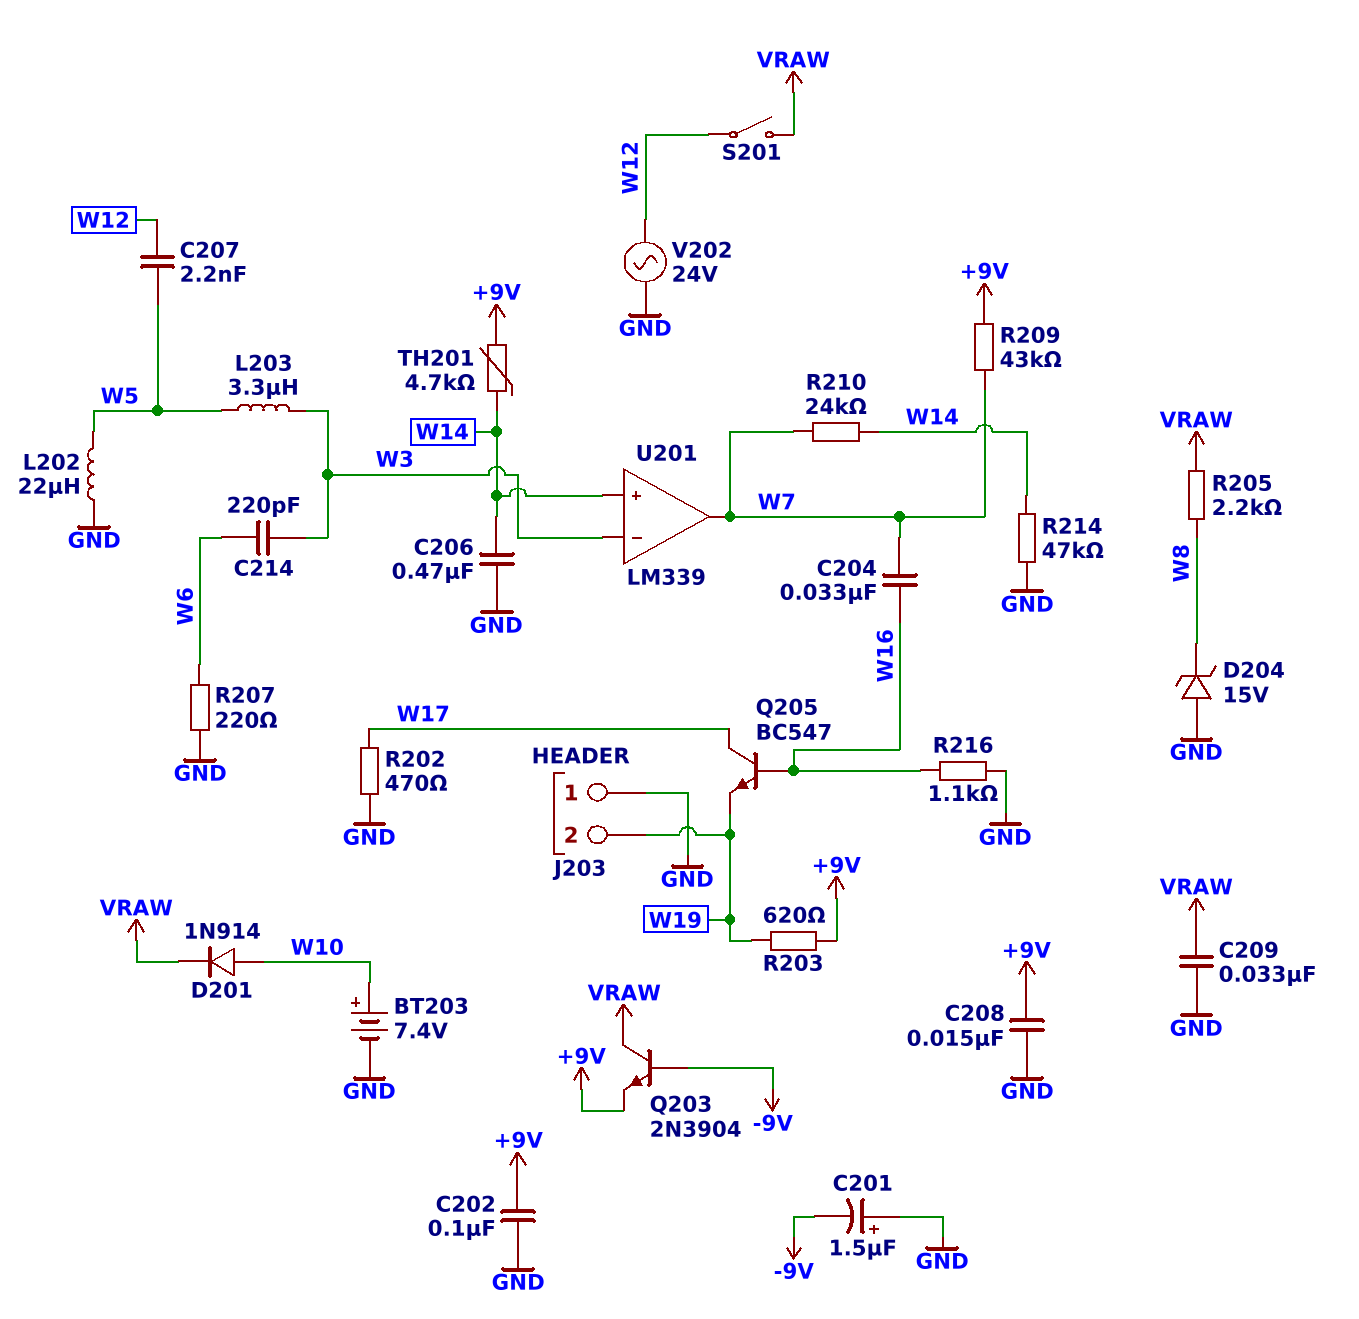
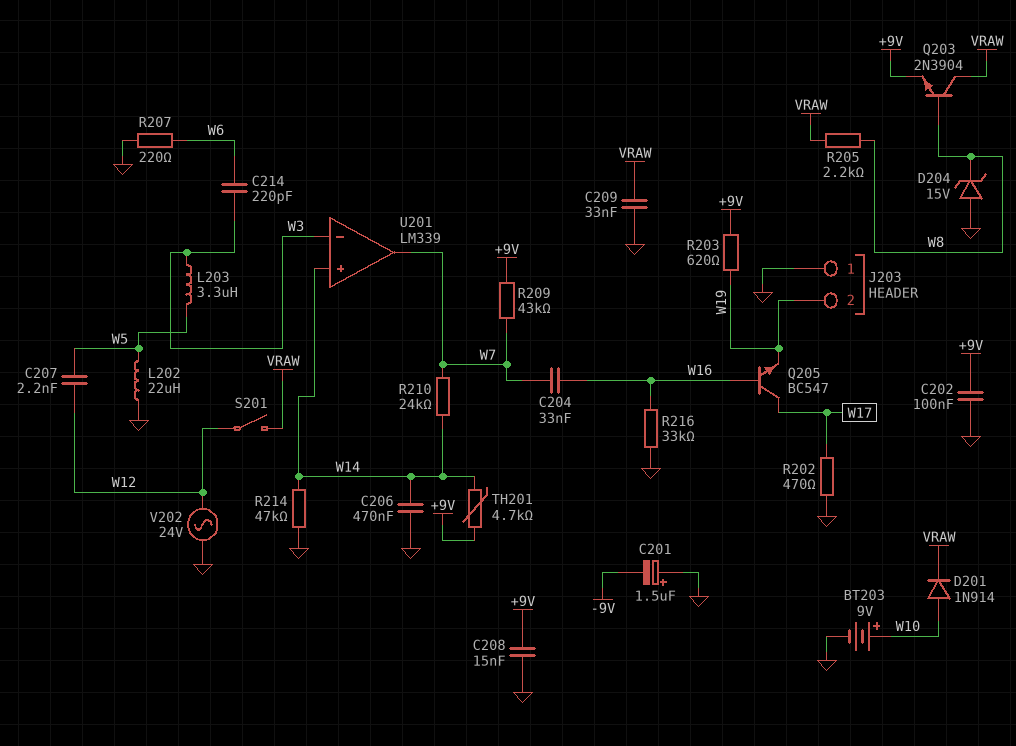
BT203: 7.4V (plus W10, minus GND) -> 9V (plus W10, minus GND)
Q203: NPN 2N3904 (B -9V, C VRAW, E +9V) -> NPN 2N3904 (B W8, C VRAW, E +9V)
R216: 1.1k (GND, W16) -> 33k (GND, W16)

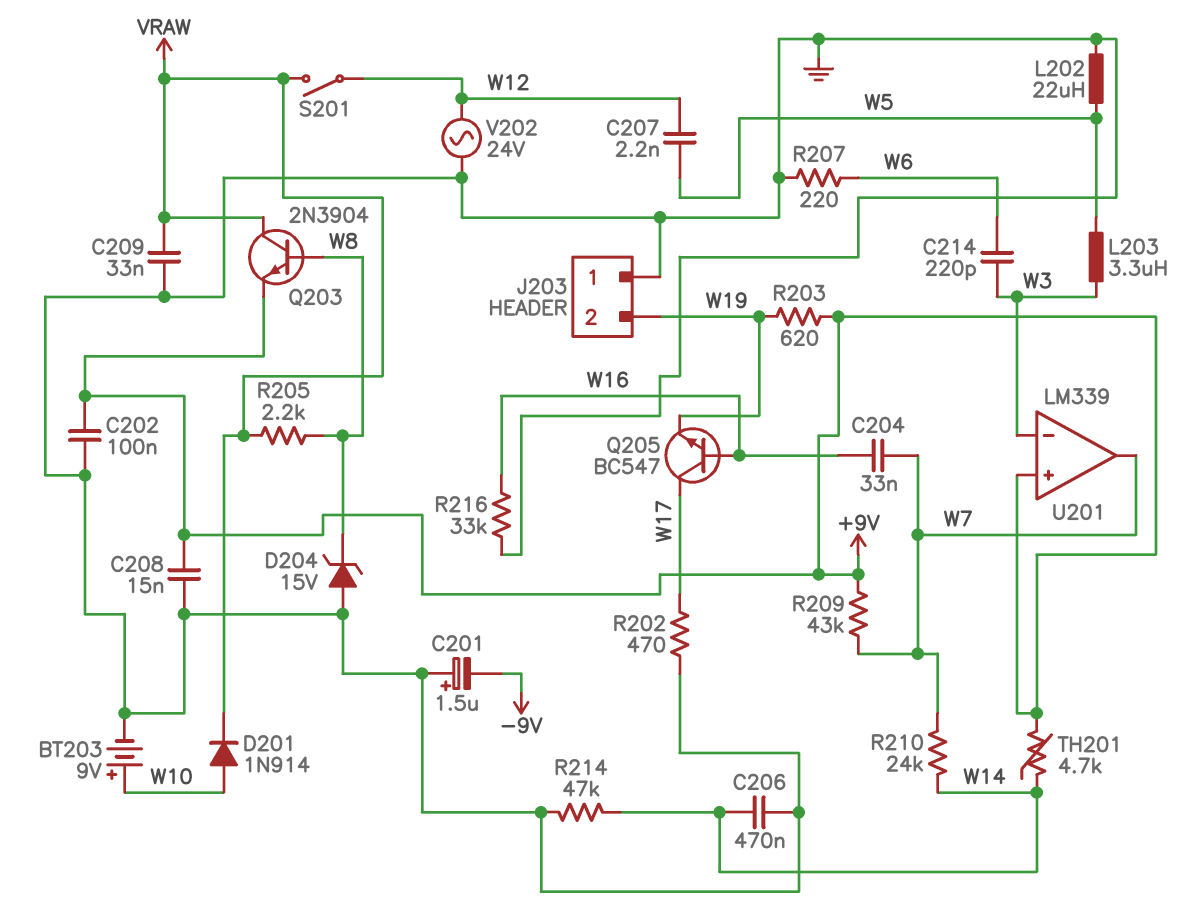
U201 pin in+: W14 -> +9V

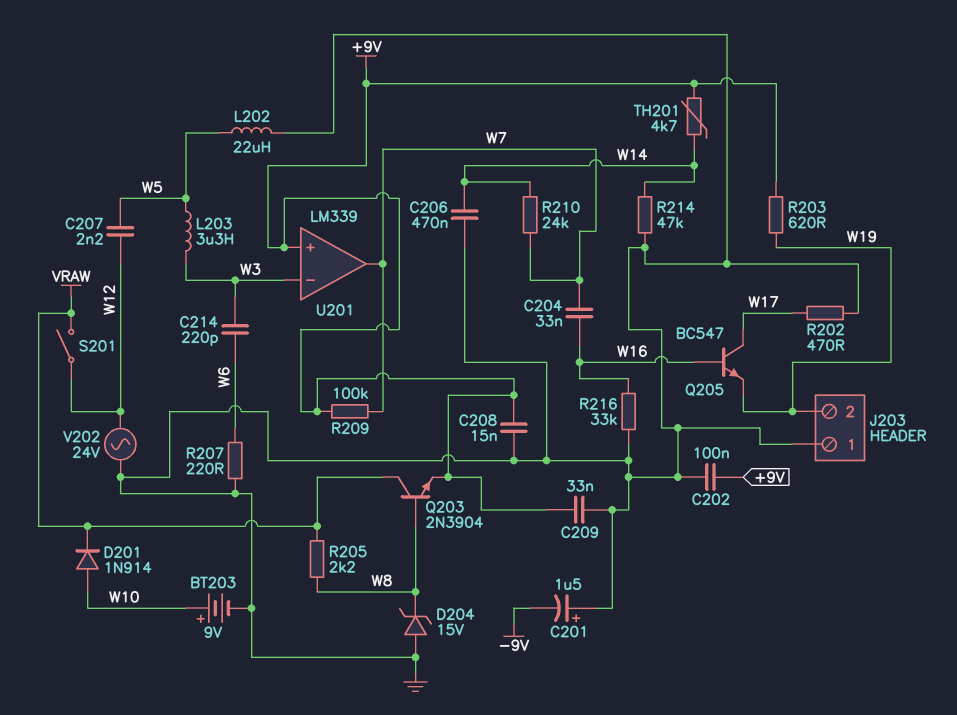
C209: 33nF (GND, VRAW) -> 33nF (+9V, GND)
R209: 43k (+9V, W7) -> 100k (+9V, W7)

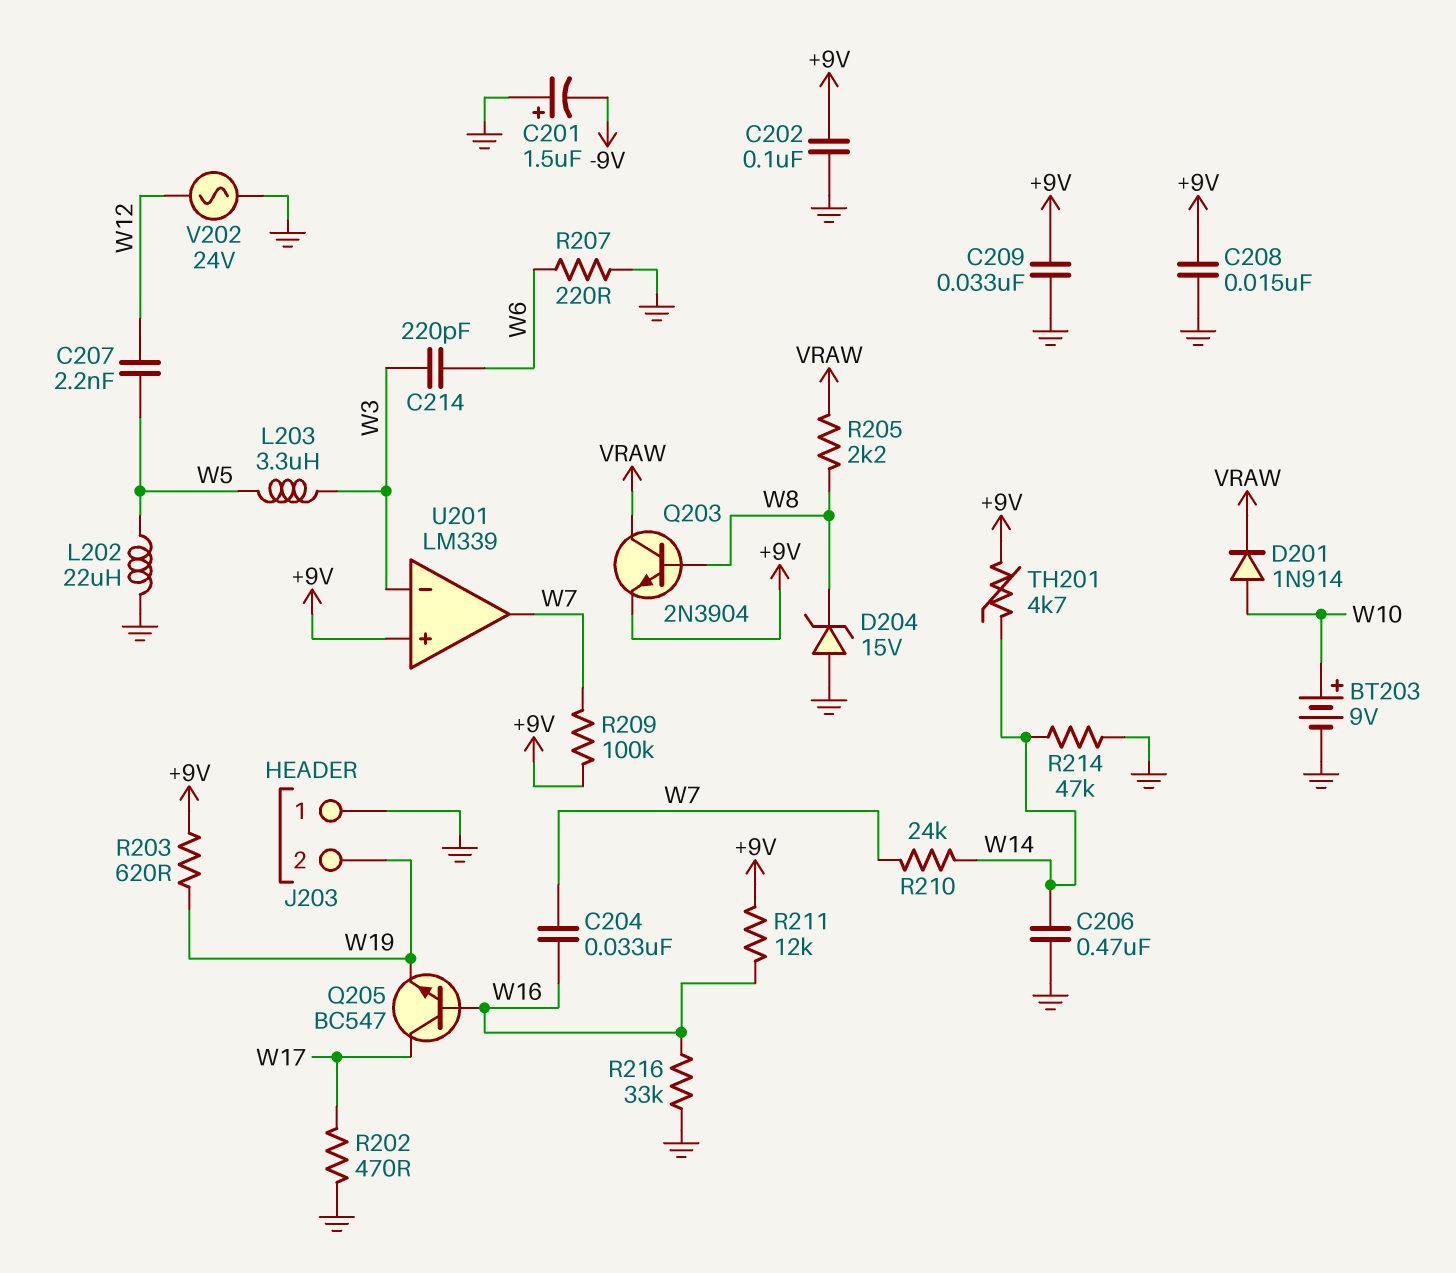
R211: none -> 12k (+9V, W16)
S201: switch (VRAW, W12) -> none

